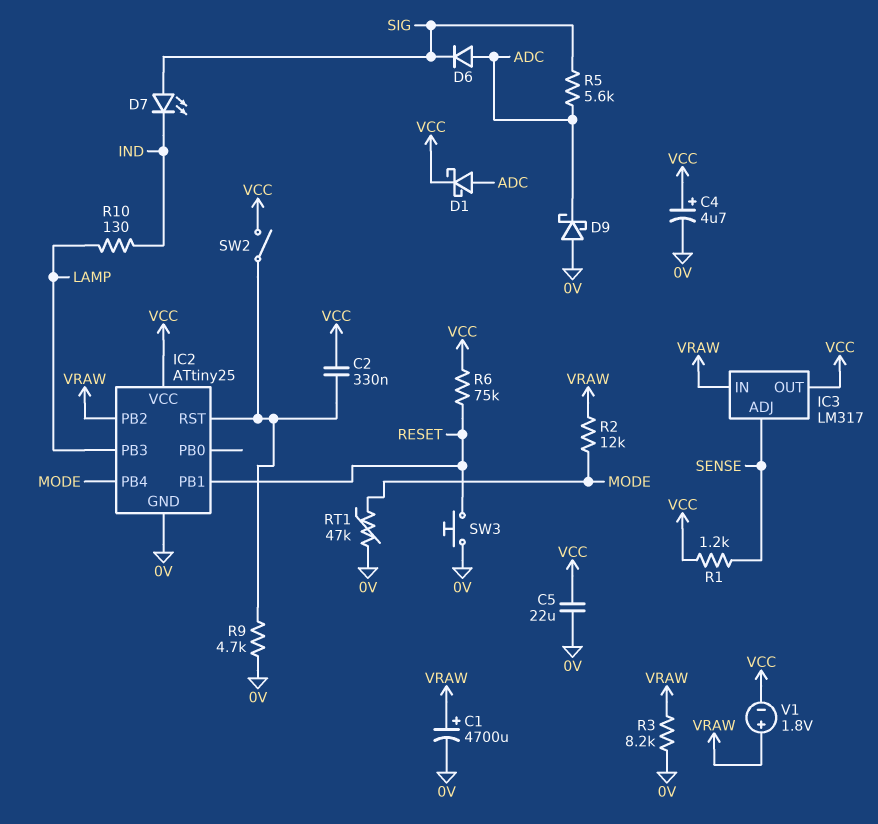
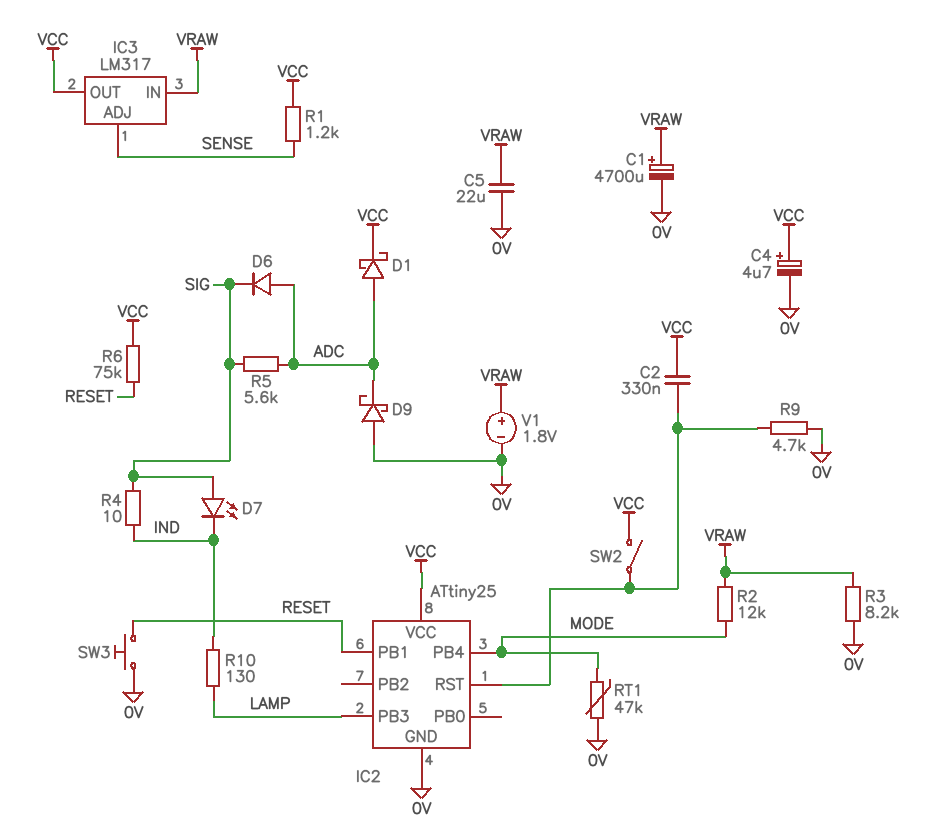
C5: 22uF (0V, VCC) -> 22uF (0V, VRAW)
IC2 pin PB2: VRAW -> none
R4: none -> 10 (IND, SIG)
V1: 1.8V (plus VRAW, minus VCC) -> 1.8V (plus VRAW, minus 0V)

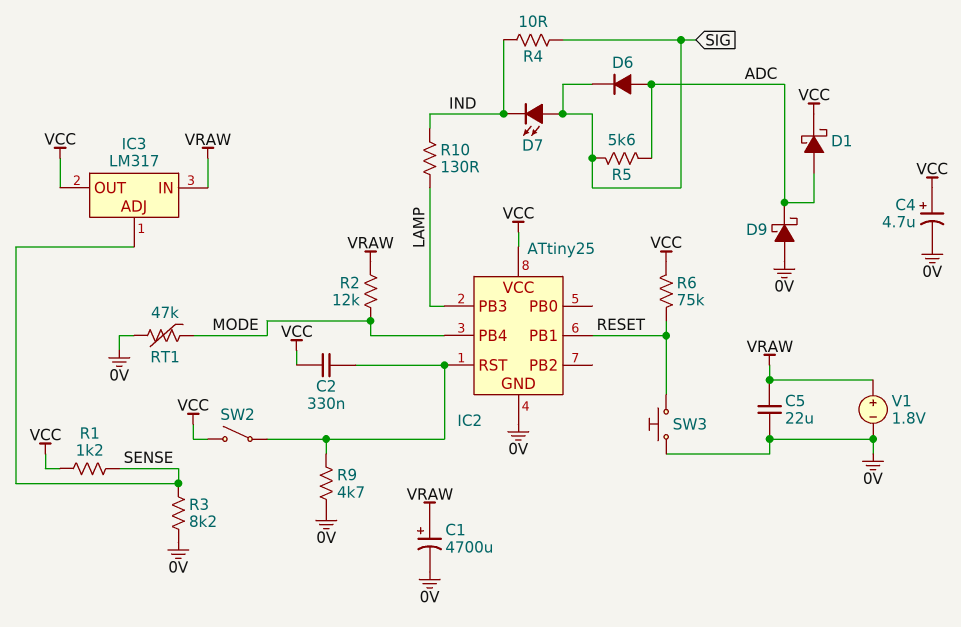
R3: 8.2k (0V, VRAW) -> 8.2k (0V, SENSE)

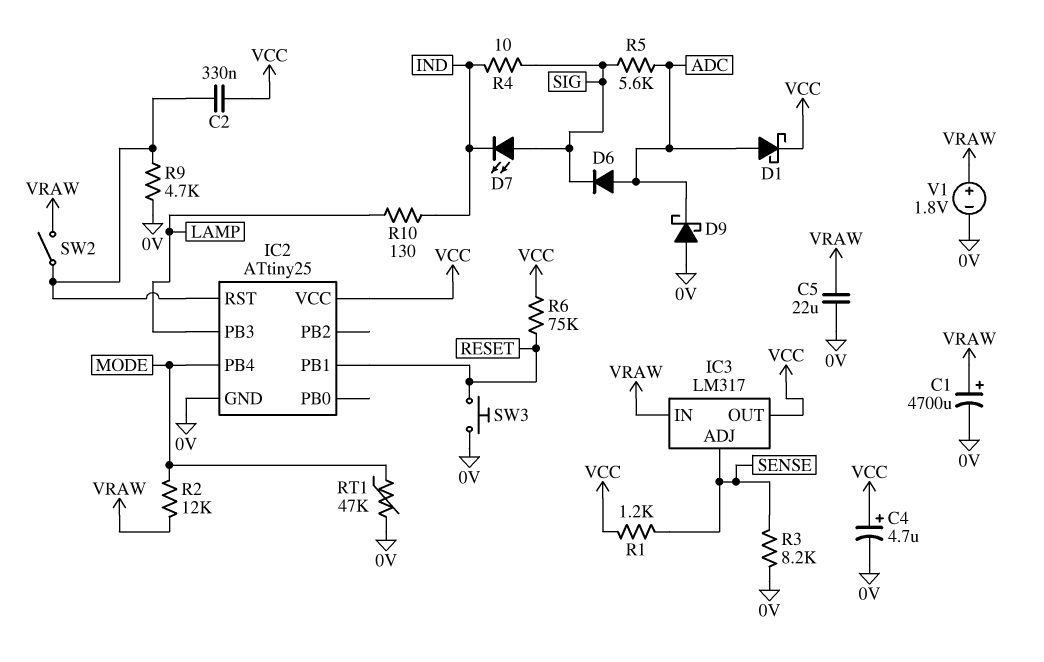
SW2: switch (IC2/RST, VCC) -> switch (IC2/RST, VRAW)

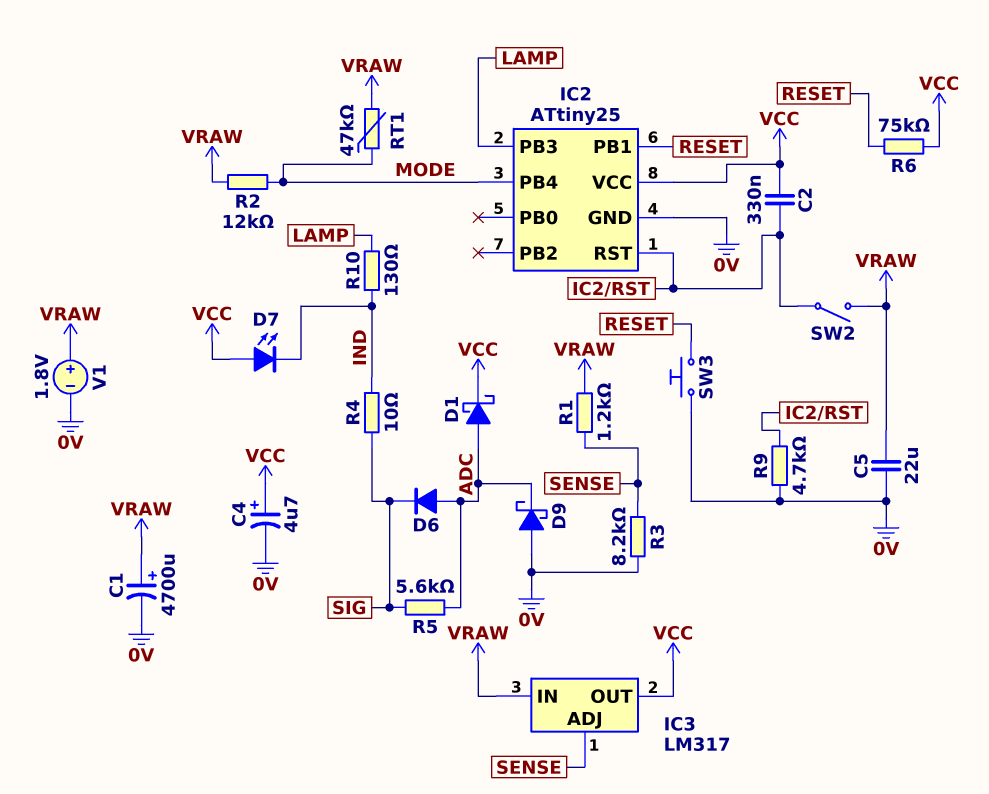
D7: LED (A SIG, K IND) -> LED (A VCC, K IND)
R1: 1.2k (SENSE, VCC) -> 1.2k (SENSE, VRAW)
RT1: 47k (0V, MODE) -> 47k (MODE, VRAW)

